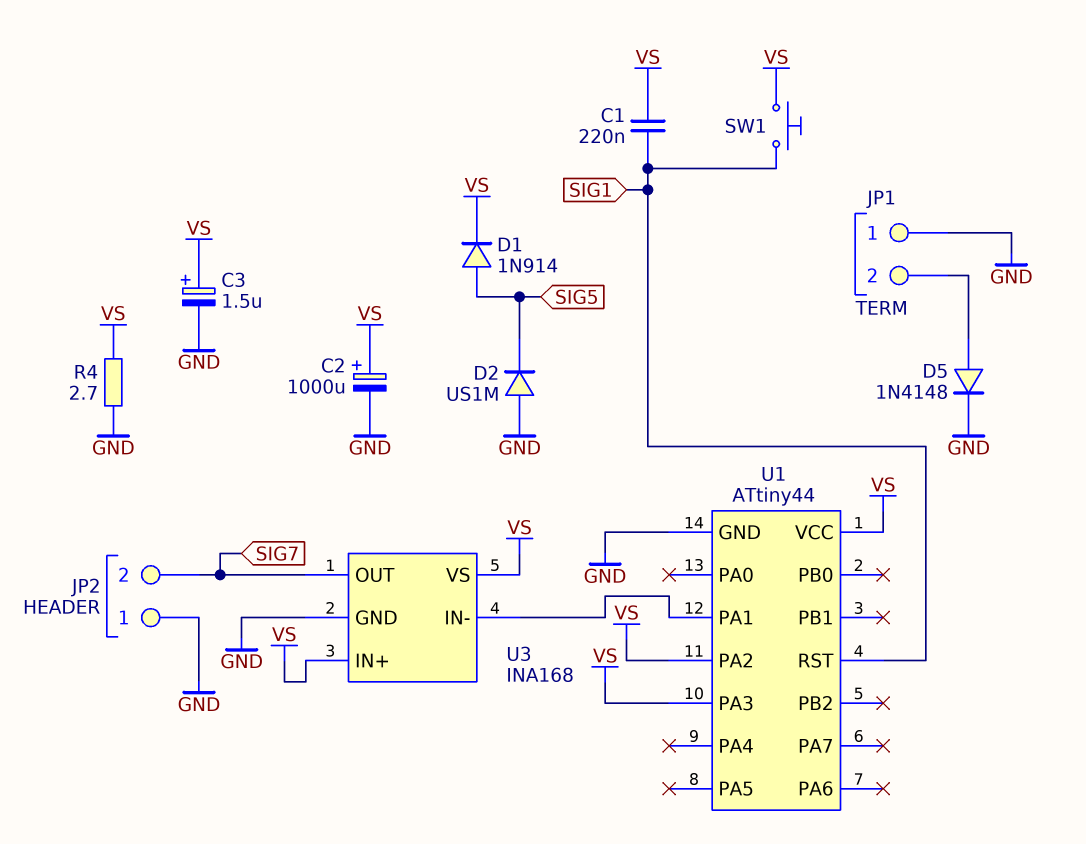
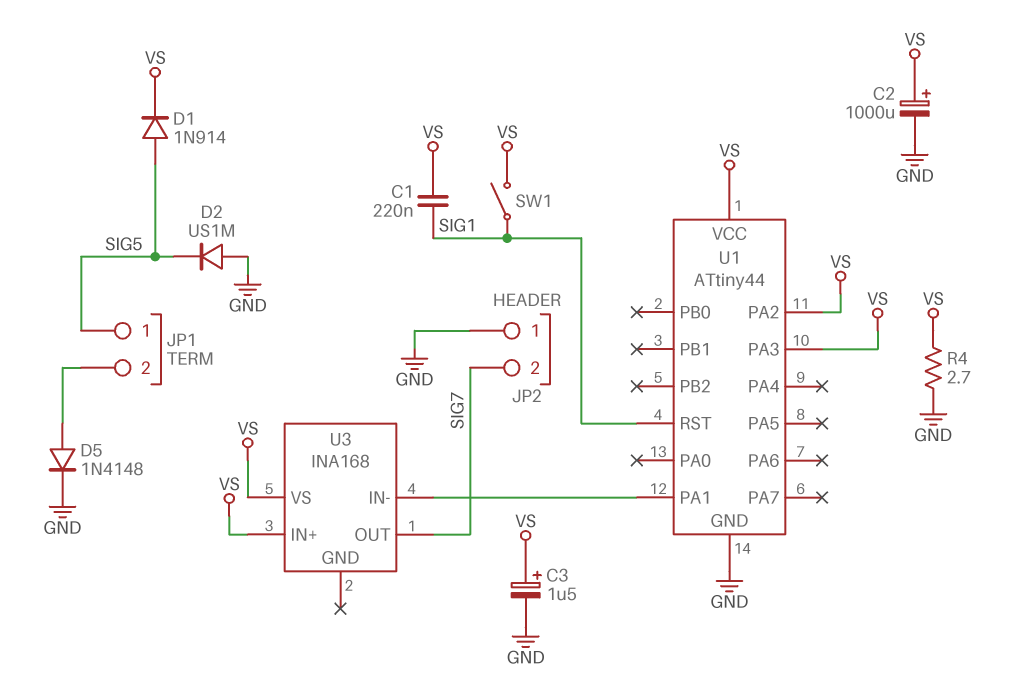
JP1 pin 1: GND -> SIG5
SW1: button (SIG1, VS) -> switch (SIG1, VS)
U3 pin GND: GND -> none

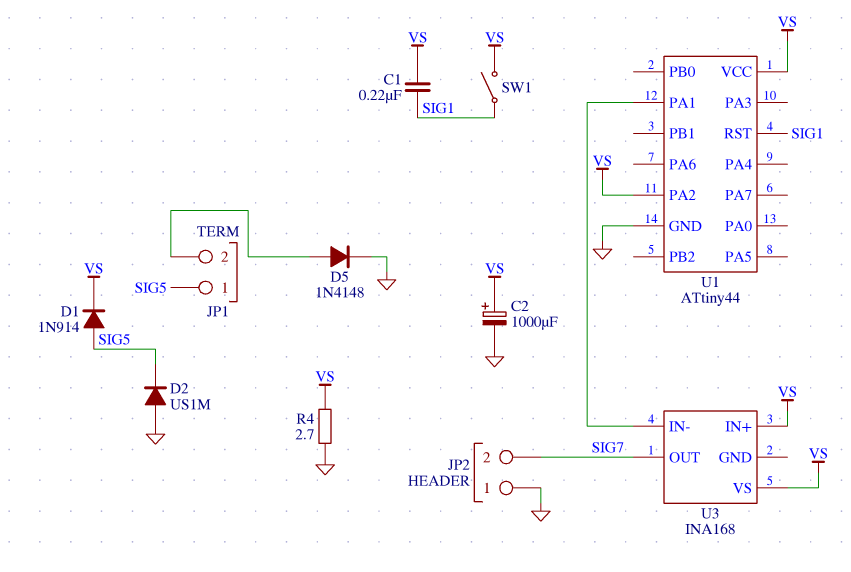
C3: 1.5uF (plus VS, minus GND) -> none
U1 pin PA3: VS -> none

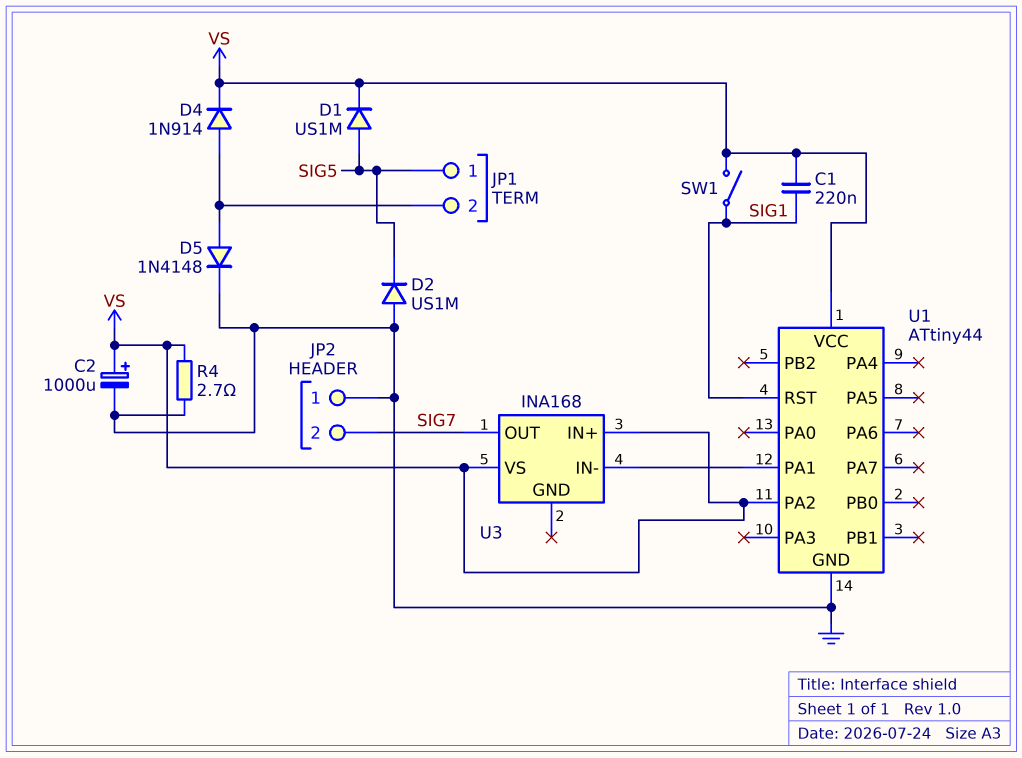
D1: diode 1N914 (A SIG5, K VS) -> diode US1M (A SIG5, K VS)
D4: none -> diode 1N914 (A JP1/2, K VS)

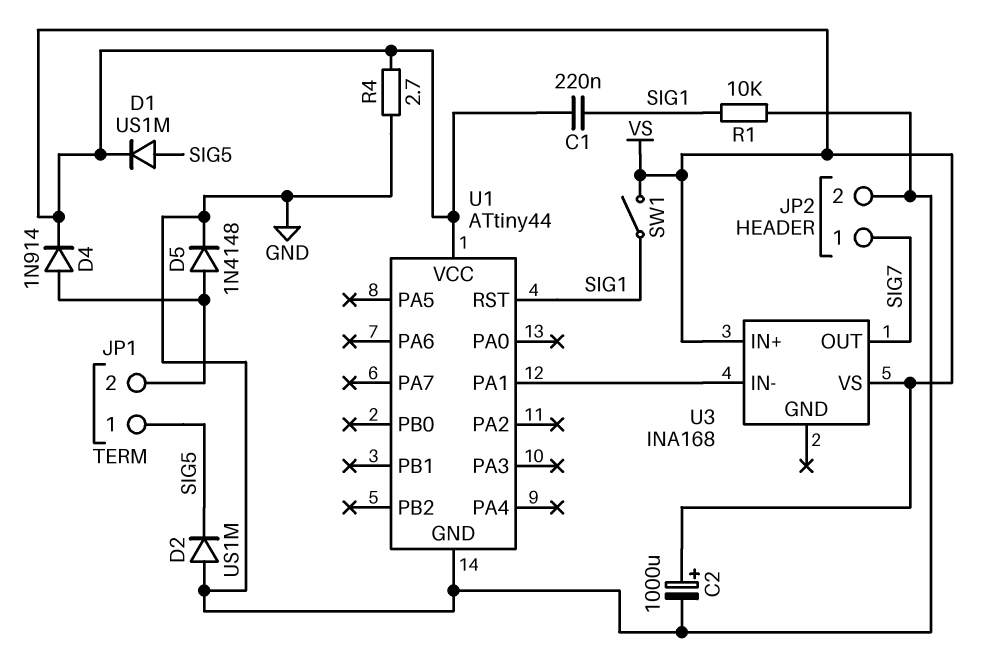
JP2 pin 1: GND -> SIG7
JP2 pin 2: SIG7 -> GND
R1: none -> 10k (GND, SIG1)
U1 pin PA2: VS -> none

